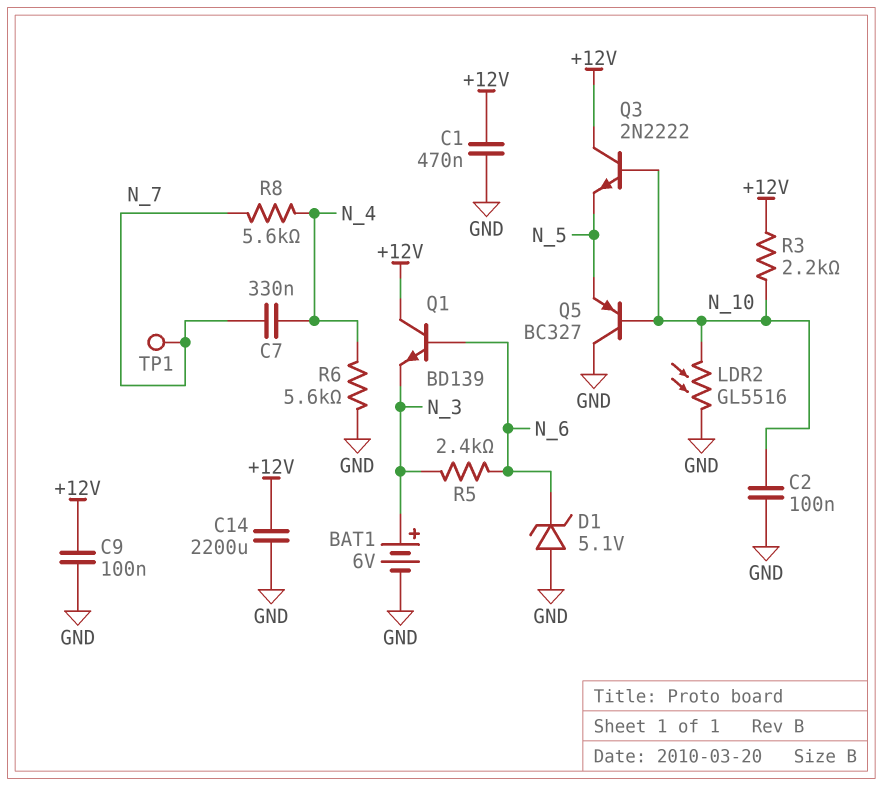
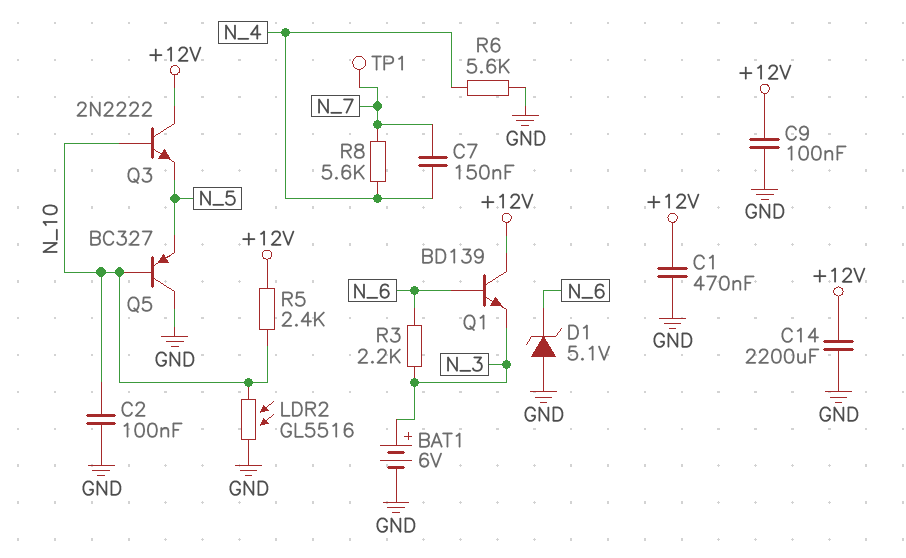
C7: 330nF (N_4, N_7) -> 150nF (N_4, N_7)
R3: 2.2k (+12V, N_10) -> 2.2k (N_3, N_6)
R5: 2.4k (N_3, N_6) -> 2.4k (+12V, N_10)

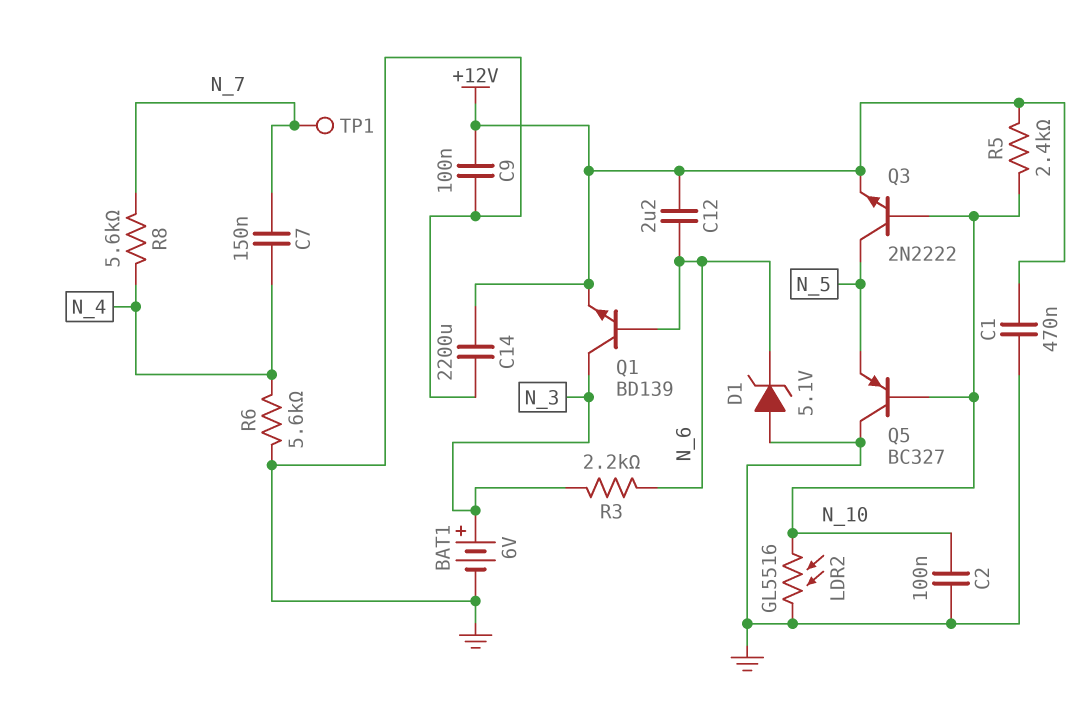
C12: none -> 2.2uF (+12V, N_6)
Q1: NPN BD139 (B N_6, C +12V, E N_3) -> NPN BD139 (B N_6, C N_3, E +12V)
Q3: NPN 2N2222 (B N_10, C +12V, E N_5) -> NPN 2N2222 (B N_10, C N_5, E +12V)

